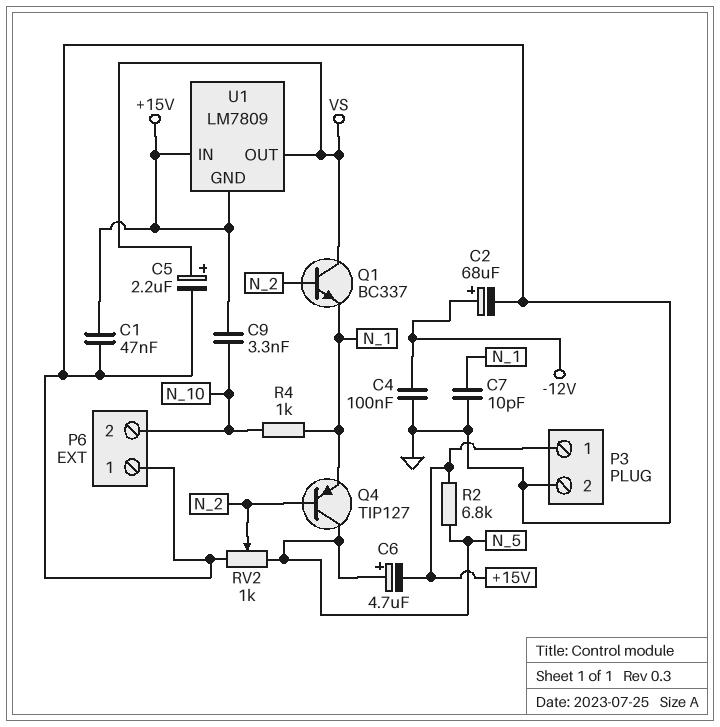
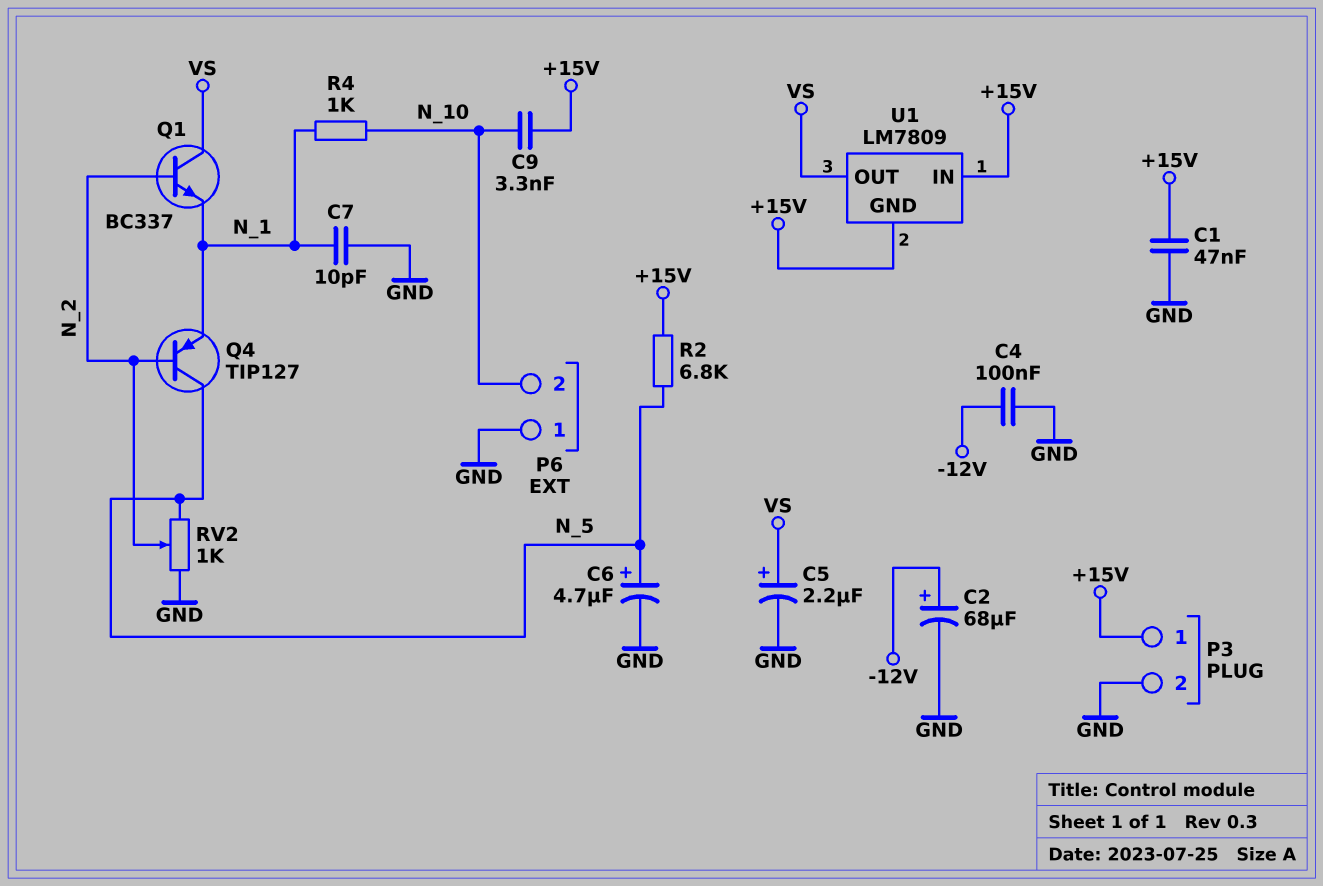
C6: 4.7uF (plus N_5, minus +15V) -> 4.7uF (plus N_5, minus GND)

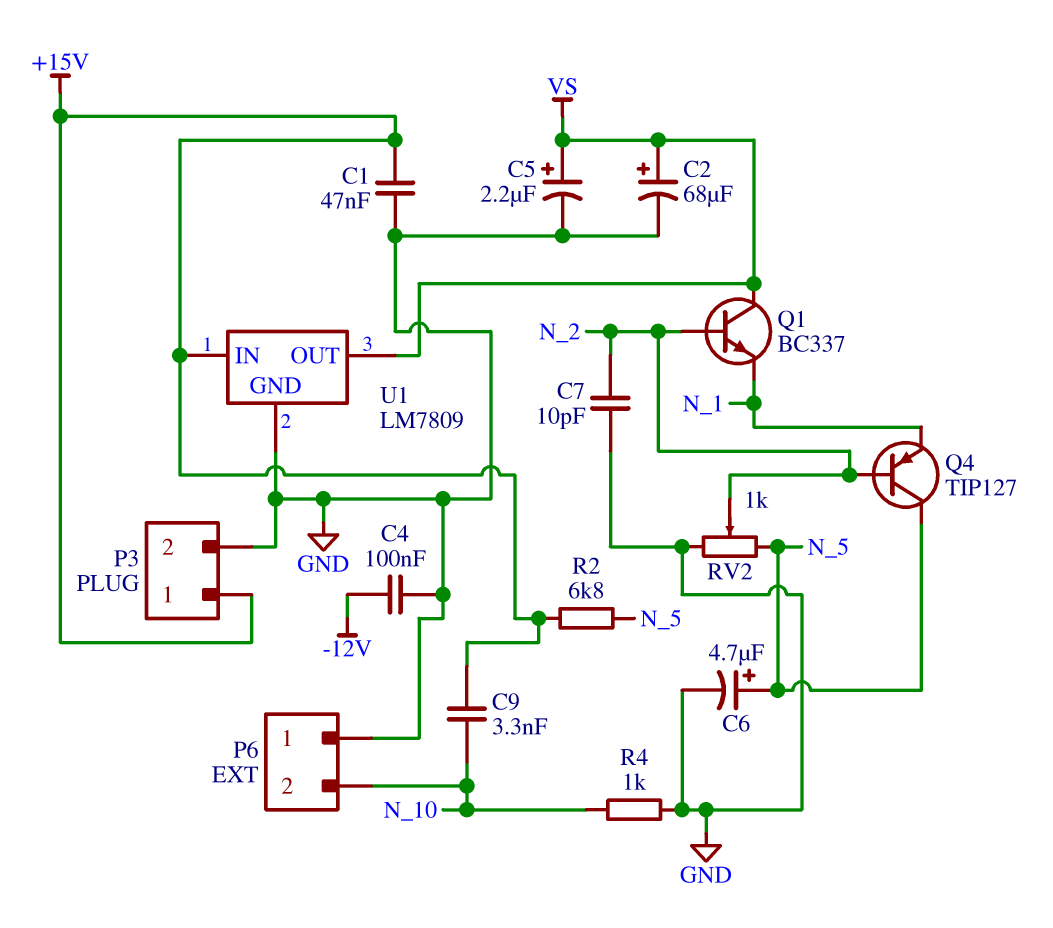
C2: 68uF (plus -12V, minus GND) -> 68uF (plus VS, minus GND)
C7: 10pF (GND, N_1) -> 10pF (GND, N_2)
R4: 1k (N_1, N_10) -> 1k (GND, N_10)
U1 pin GND: +15V -> GND

